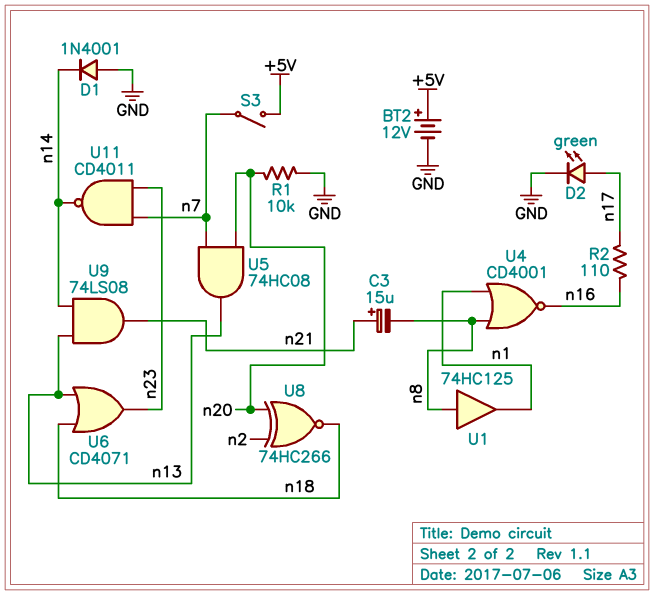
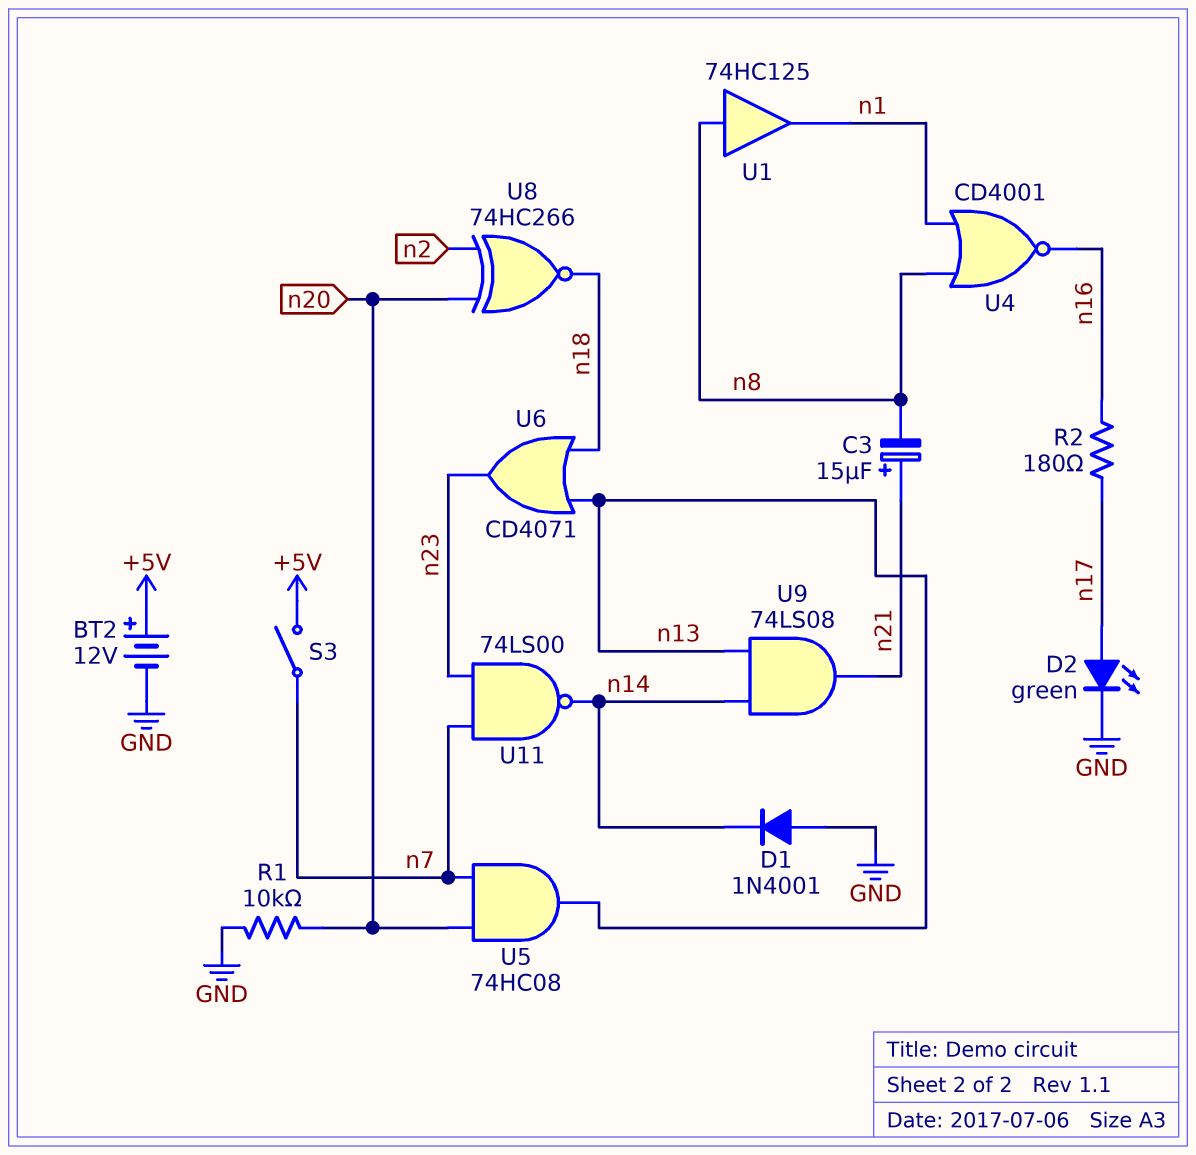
R2: 110 (n16, n17) -> 180 (n16, n17)
U11: NAND CD4011 (in n7, in n23, out n14) -> NAND 74LS00 (in n7, in n23, out n14)

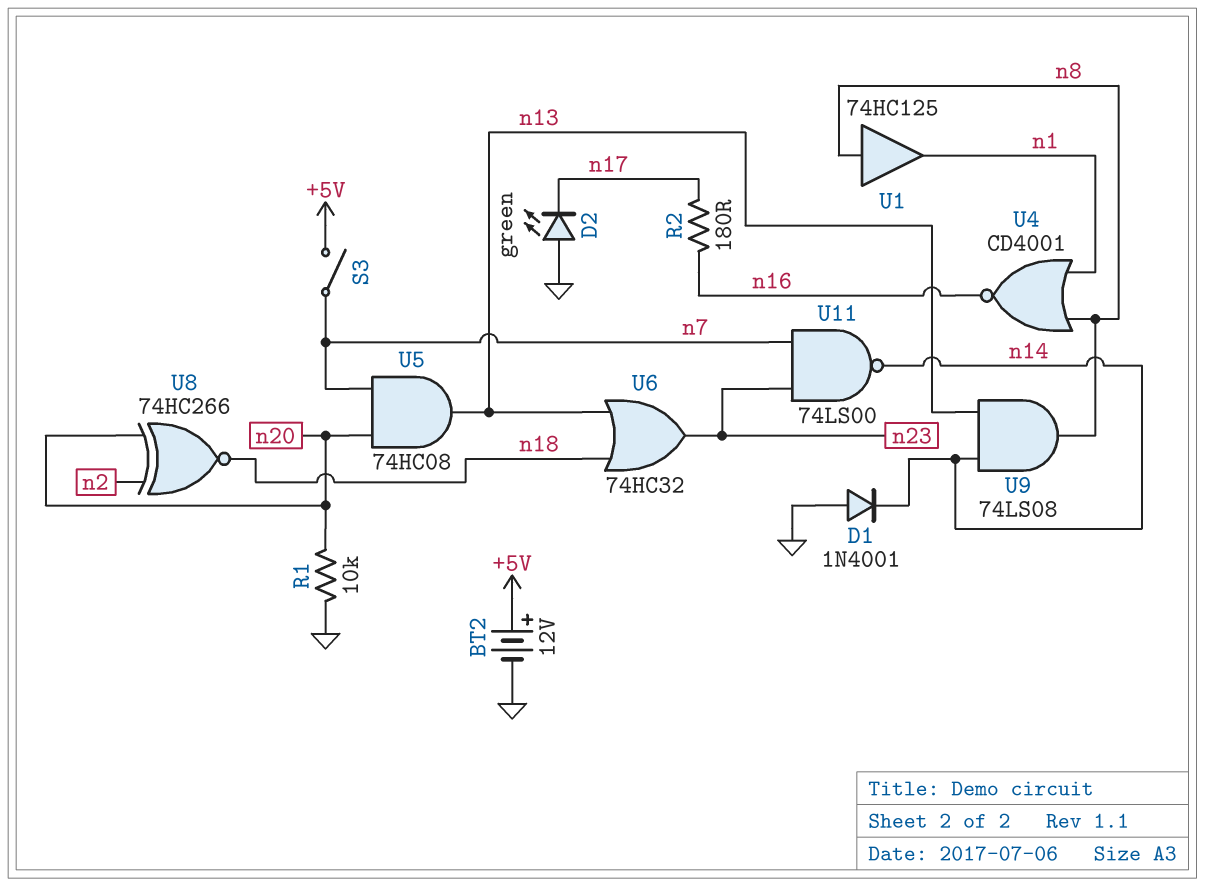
C3: 15uF (plus n21, minus n8) -> none
D2: LED green (A n17, K GND) -> LED green (A GND, K n17)
U6: OR CD4071 (in n13, in n18, out n23) -> OR 74HC32 (in n13, in n18, out n23)
U9: AND 74LS08 (in n13, in n14, out n21) -> AND 74LS08 (in n13, in n14, out n8)

